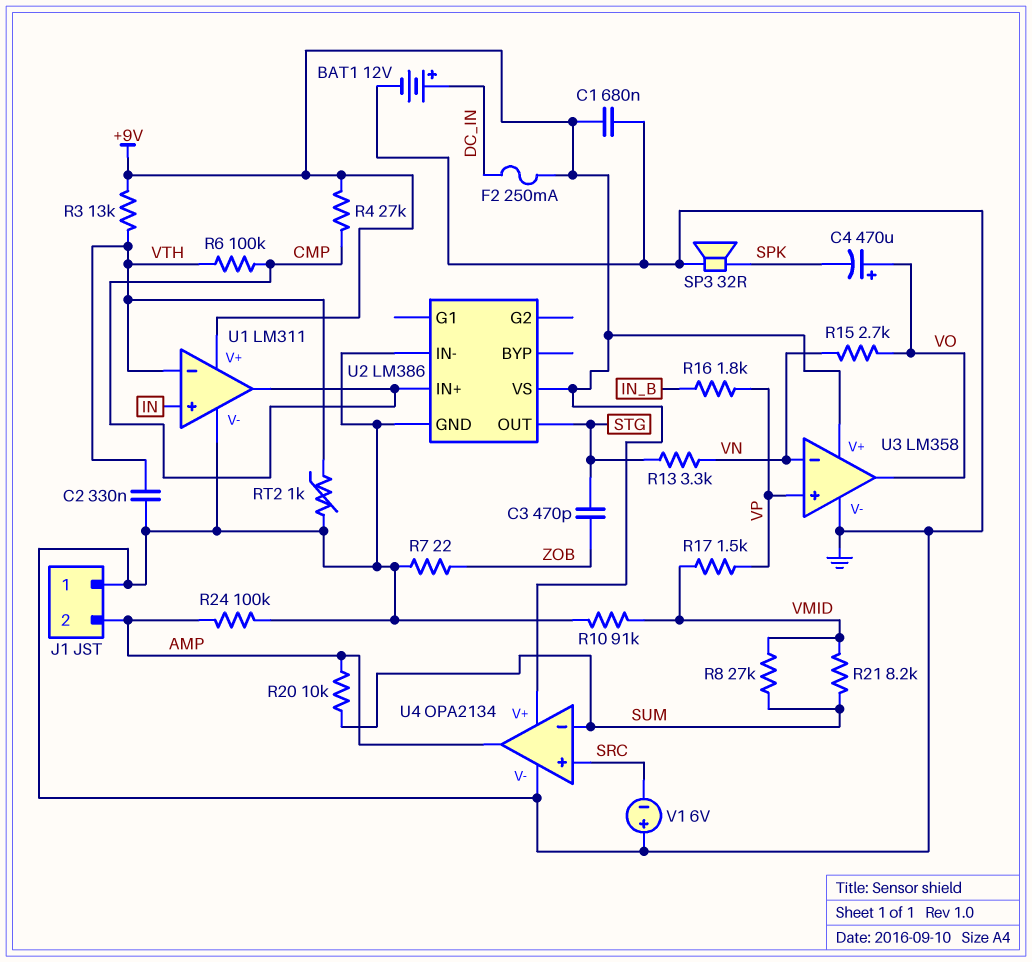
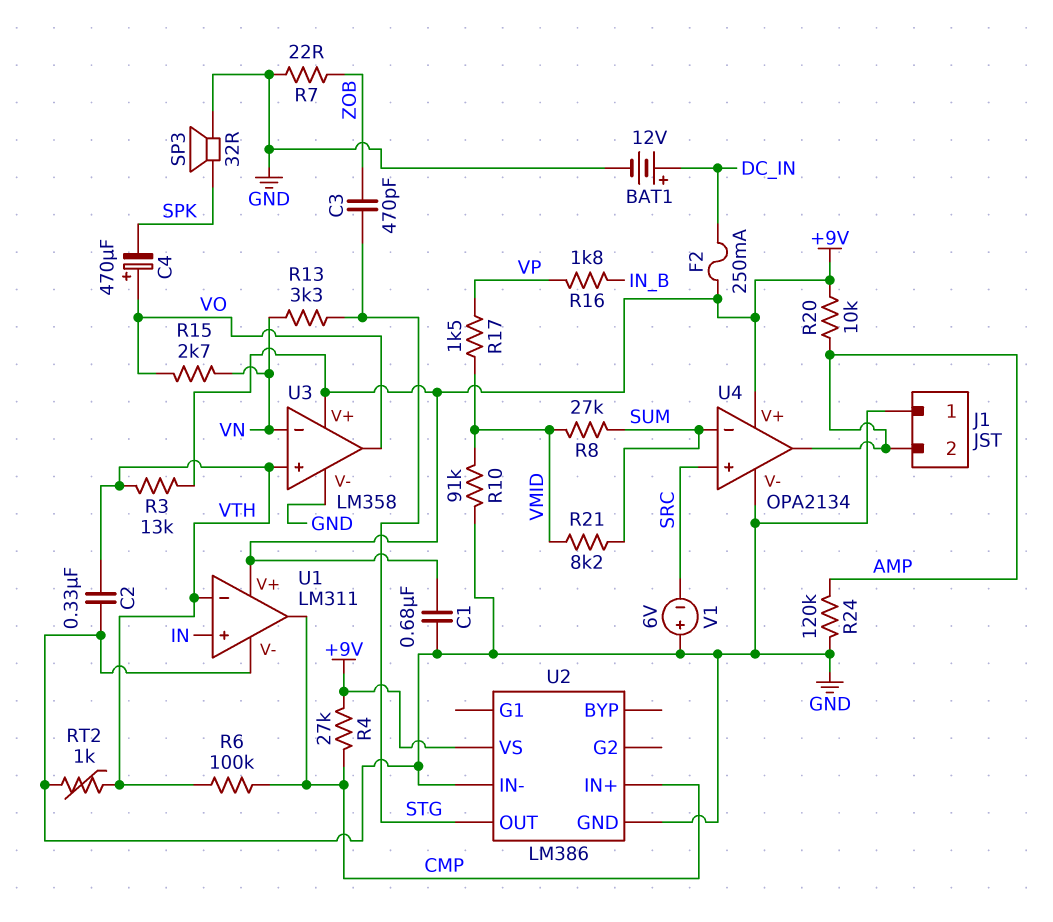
R20: 10k (AMP, SUM) -> 10k (+9V, AMP)
R24: 100k (AMP, GND) -> 120k (AMP, GND)
U3 pin in+: VP -> VTH

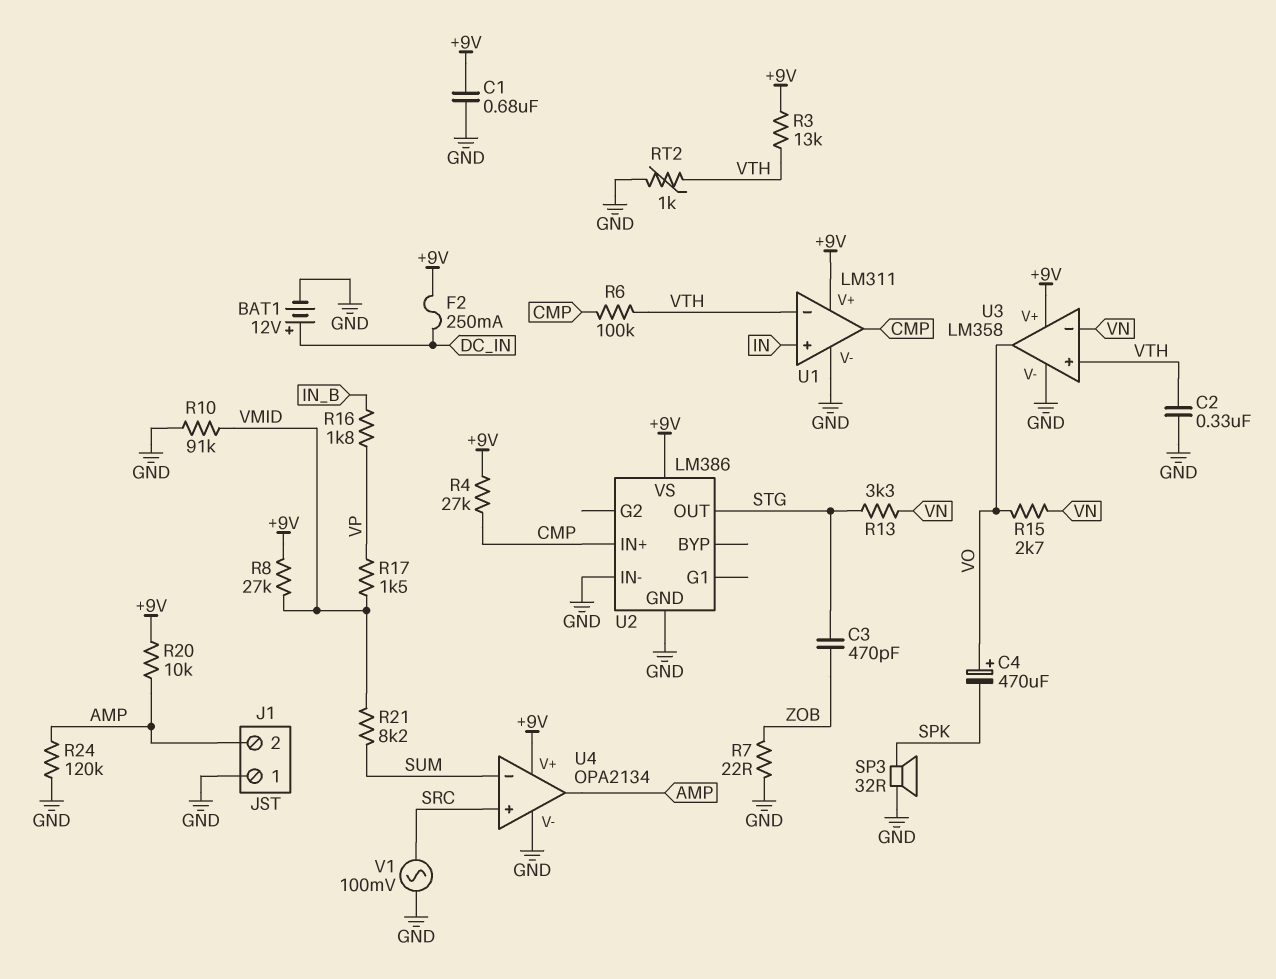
R8: 27k (SUM, VMID) -> 27k (+9V, VMID)
V1: 6V (plus GND, minus SRC) -> AC 100mV (GND, SRC)

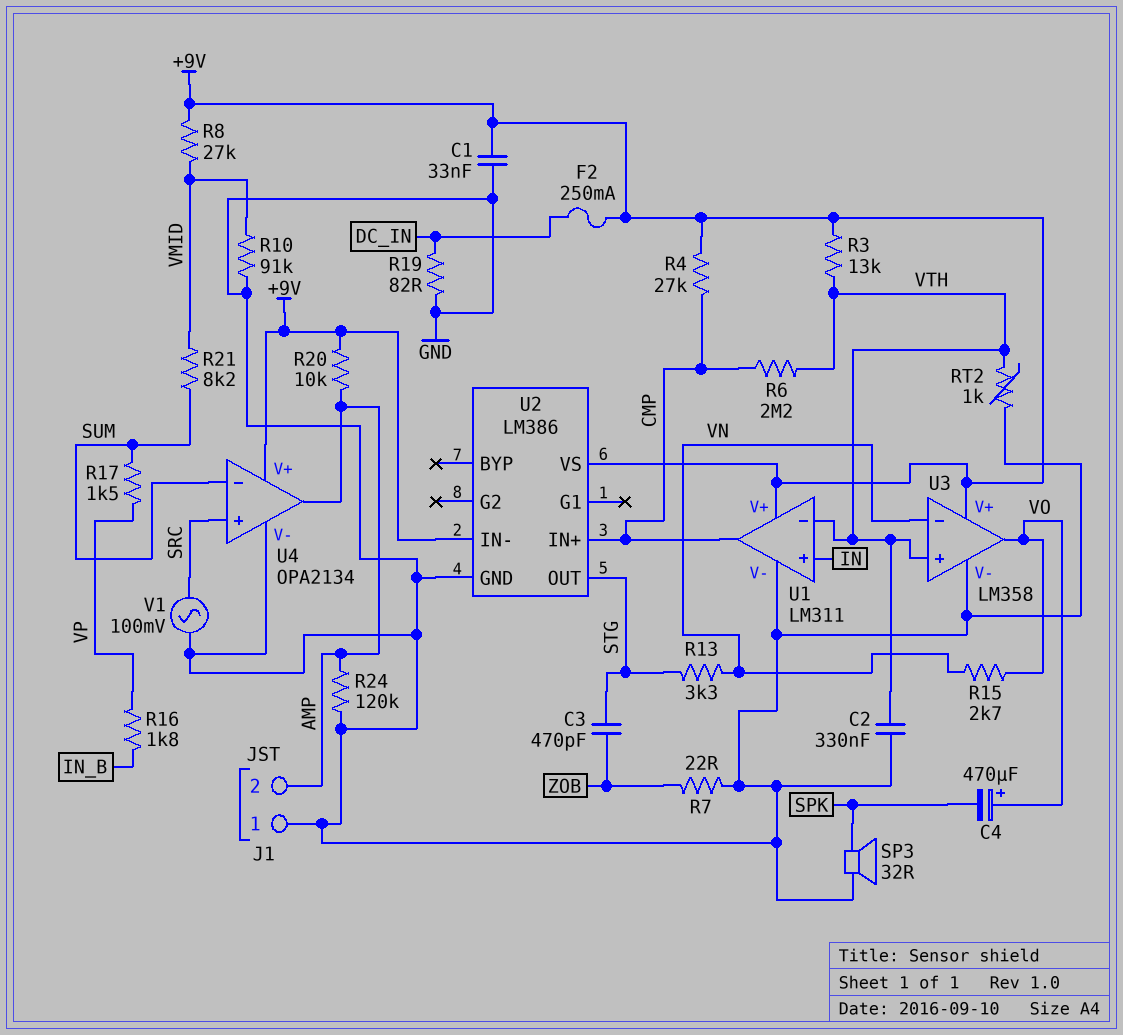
BAT1: 12V (plus DC_IN, minus GND) -> none
C1: 680nF (+9V, GND) -> 33nF (+9V, GND)
R6: 100k (CMP, VTH) -> 2.2M (CMP, VTH)
R17: 1.5k (VMID, VP) -> 1.5k (SUM, VP)
R19: none -> 82 (DC_IN, GND)
U2 pin IN-: GND -> +9V

